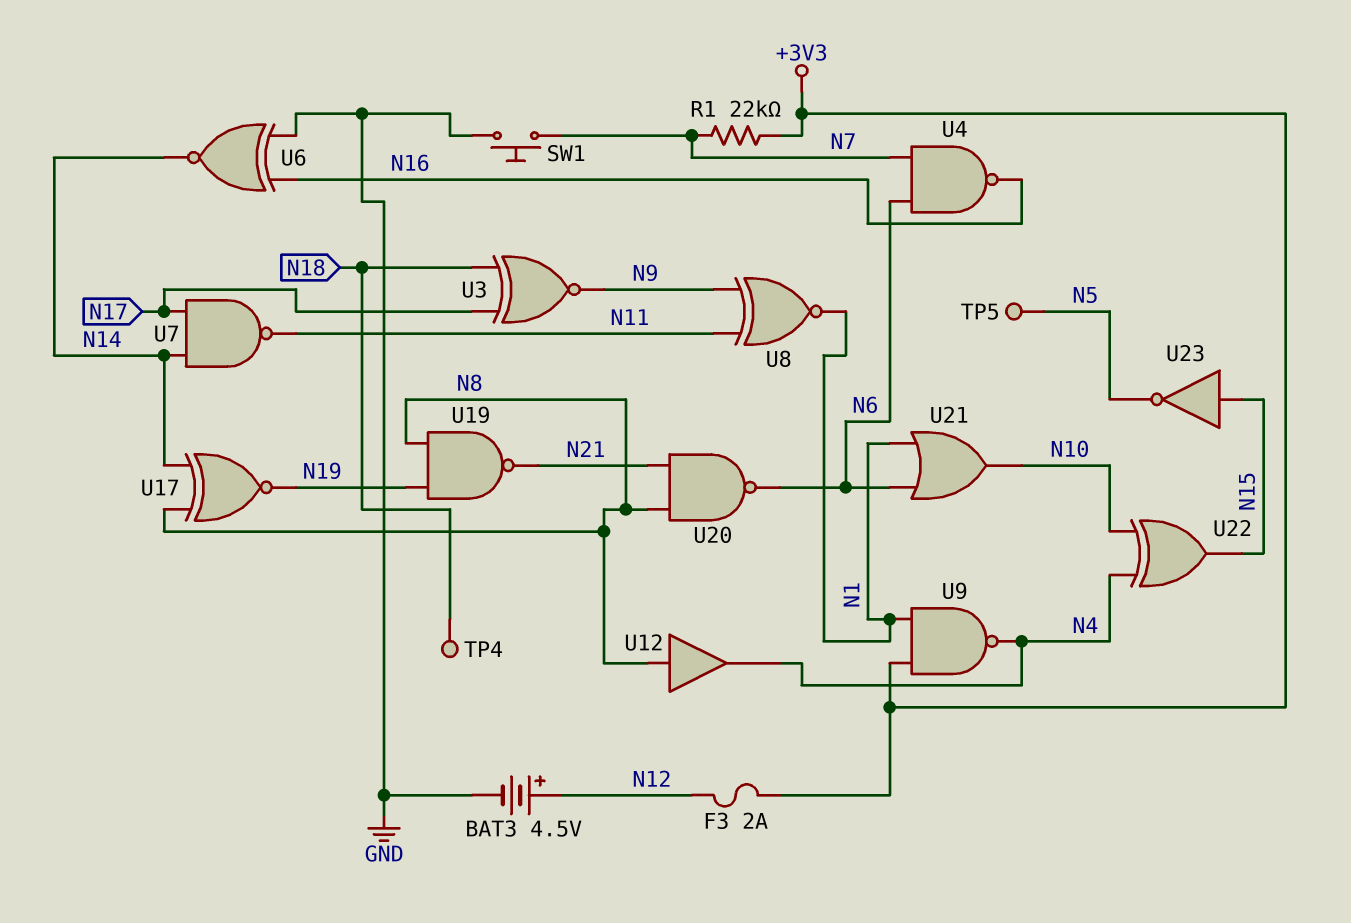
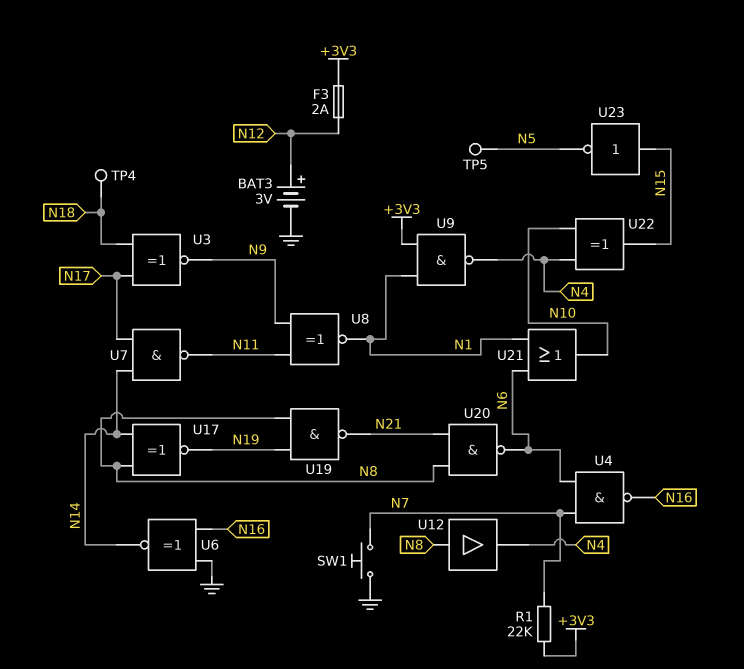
BAT3: 4.5V (plus N12, minus GND) -> 3V (plus N12, minus GND)

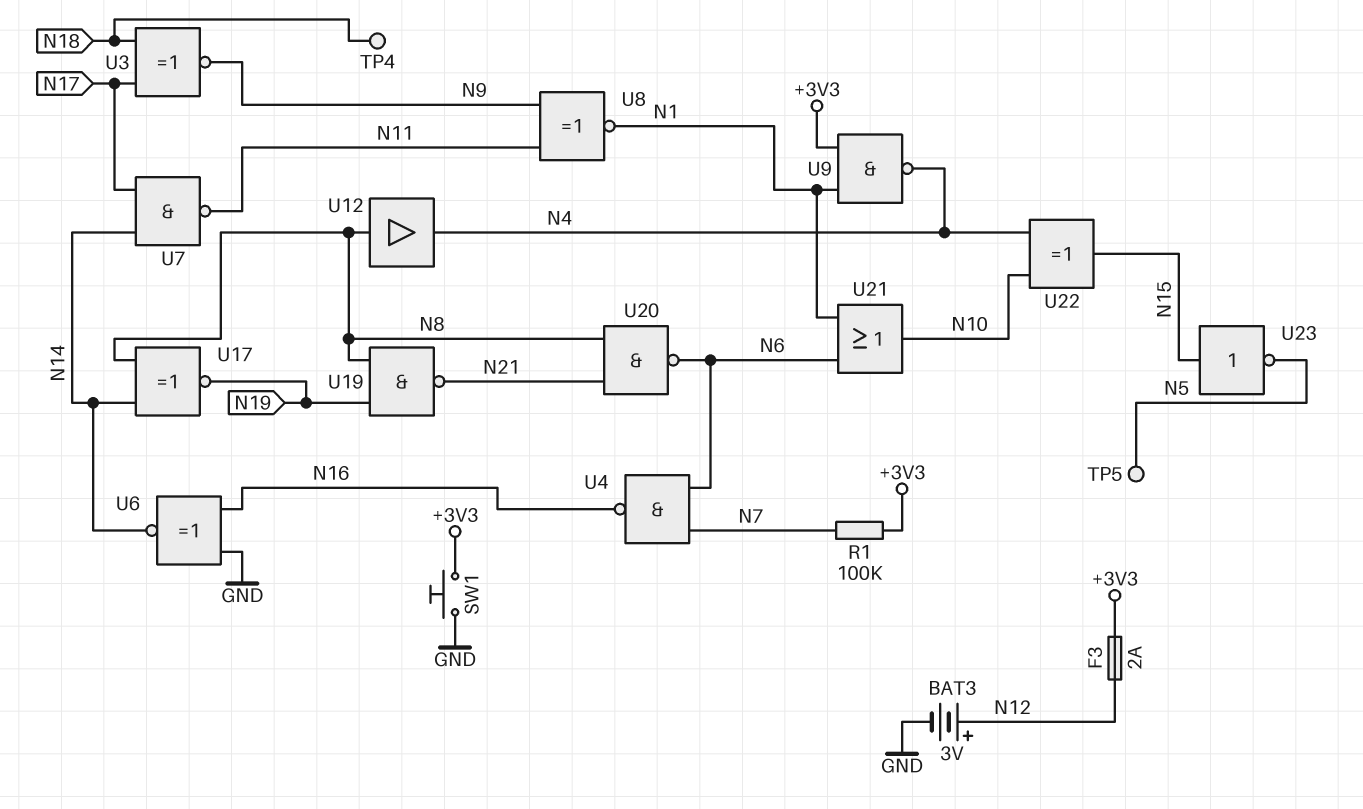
R1: 22k (+3V3, N7) -> 100k (+3V3, N7)
SW1: button (GND, N7) -> button (+3V3, GND)

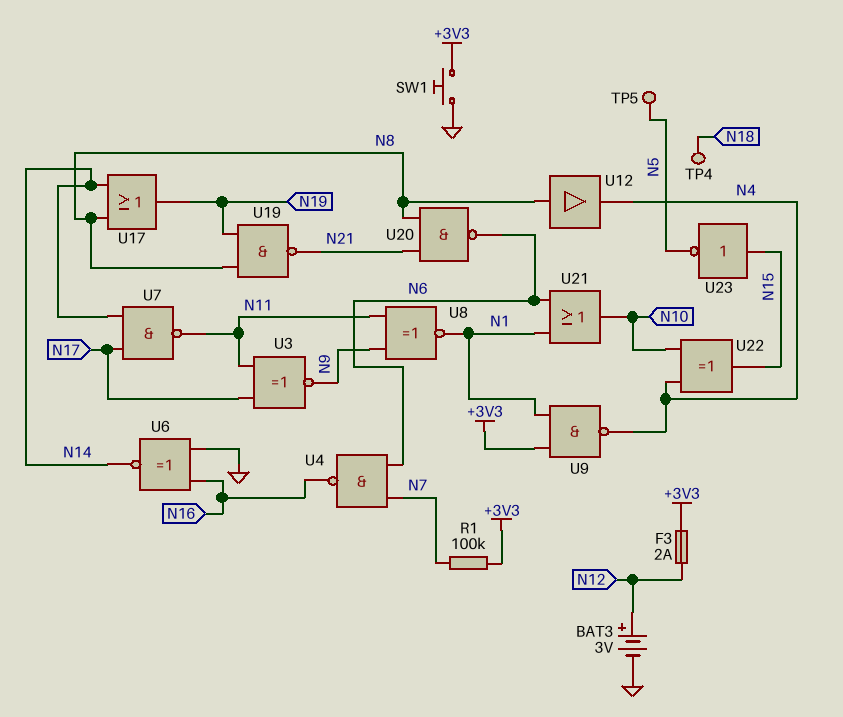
U3: XNOR (in N17, in N18, out N9) -> XNOR (in N11, in N17, out N9)
U17: XNOR (in N8, in N14, out N19) -> OR (in N8, in N14, out N19)

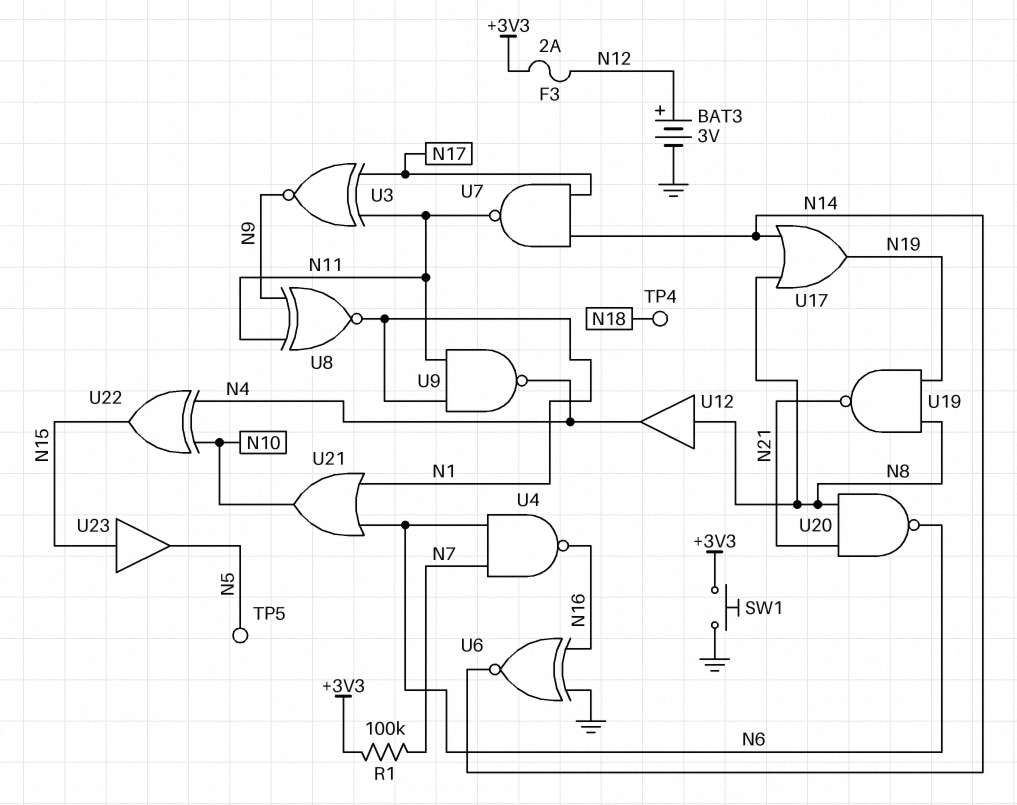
U9: NAND (in +3V3, in N1, out N4) -> NAND (in N1, in N11, out N4)
U23: NOT (in N15, out N5) -> buffer (in N15, out N5)

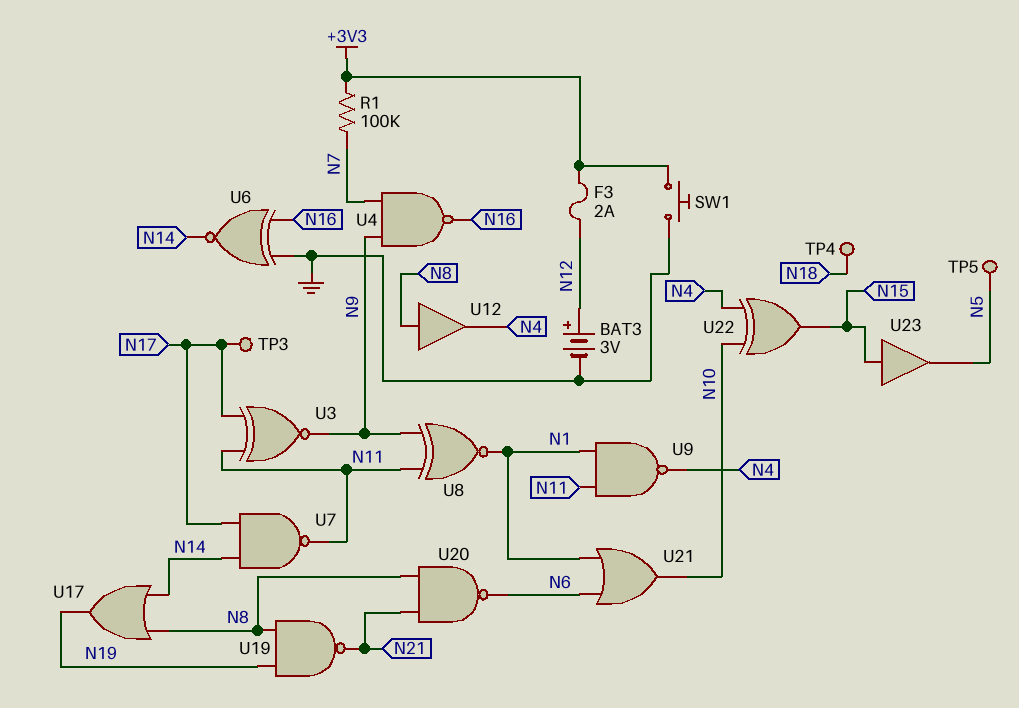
TP3: none -> test point (N17)
U4: NAND (in N6, in N7, out N16) -> NAND (in N7, in N9, out N16)

